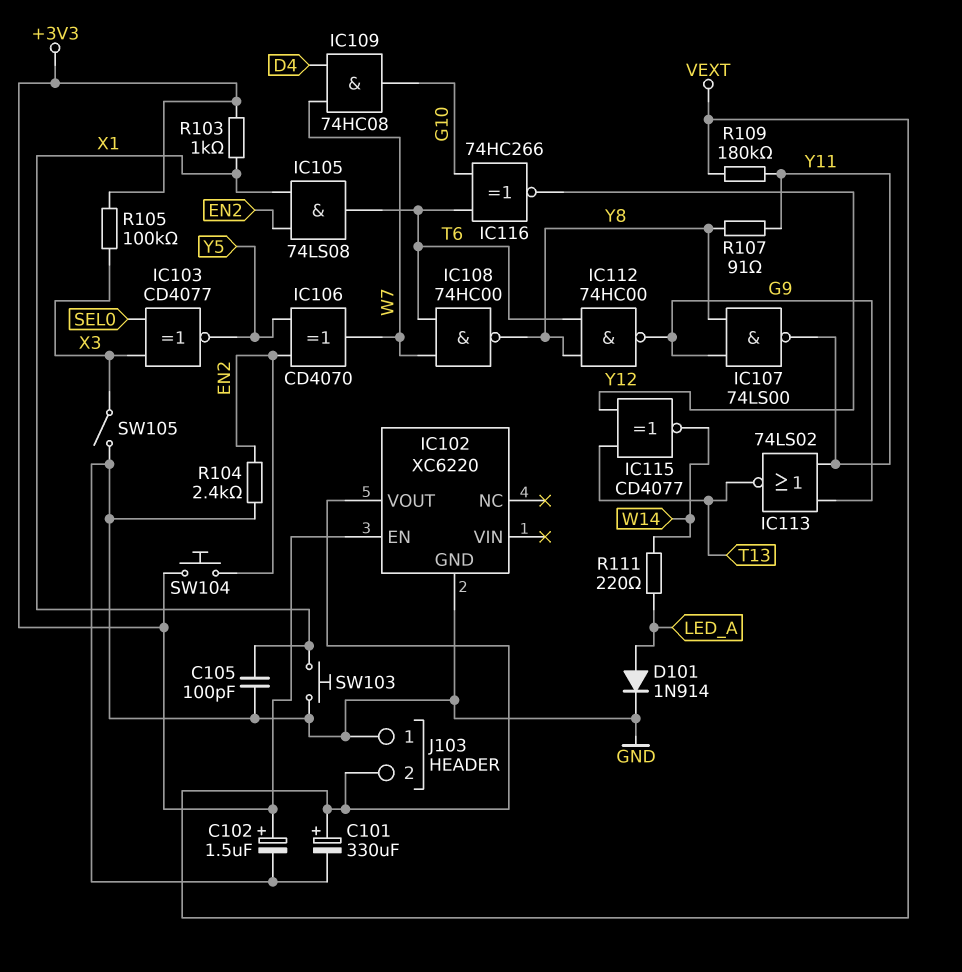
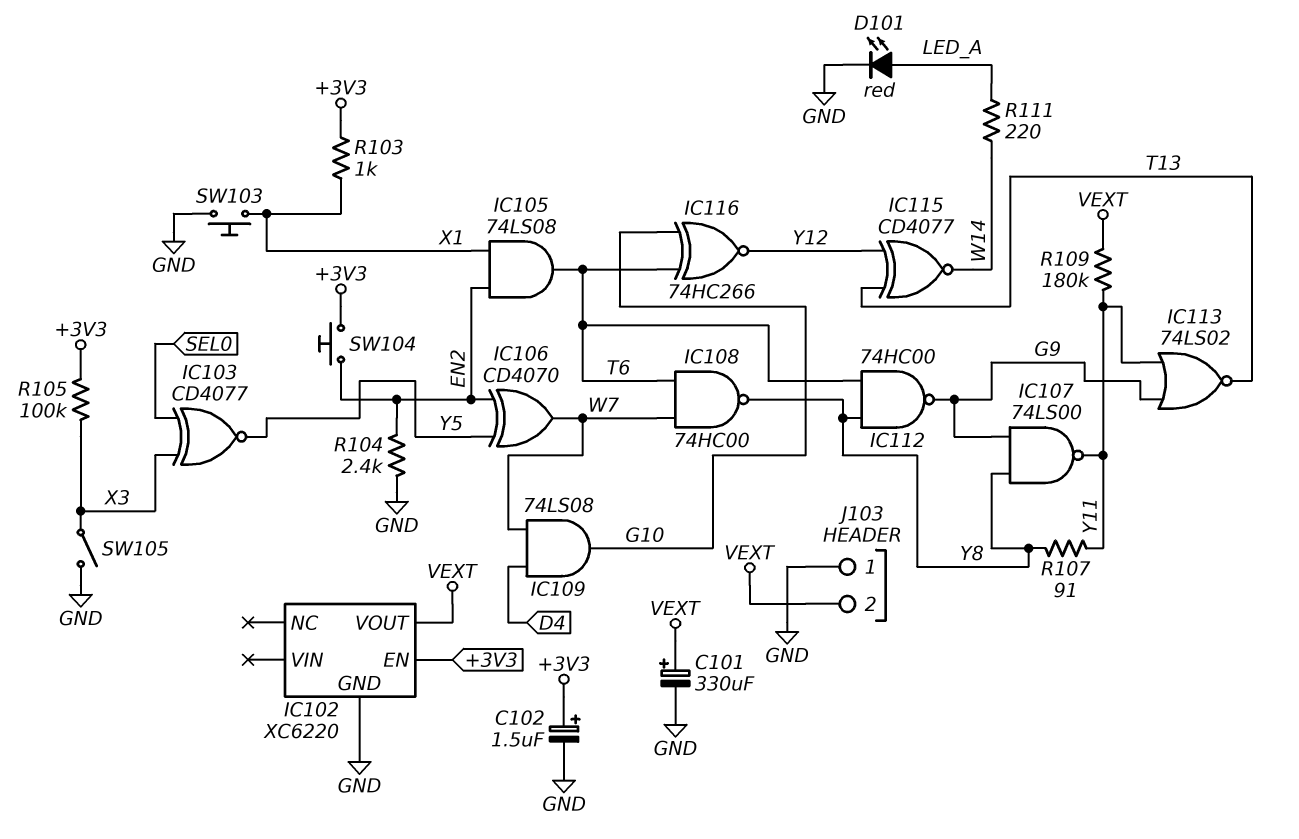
C105: 100pF (GND, X1) -> none
D101: diode 1N914 (A LED_A, K GND) -> LED red (A LED_A, K GND)
IC109: AND 74HC08 (in D4, in W7, out G10) -> AND 74LS08 (in D4, in W7, out G10)

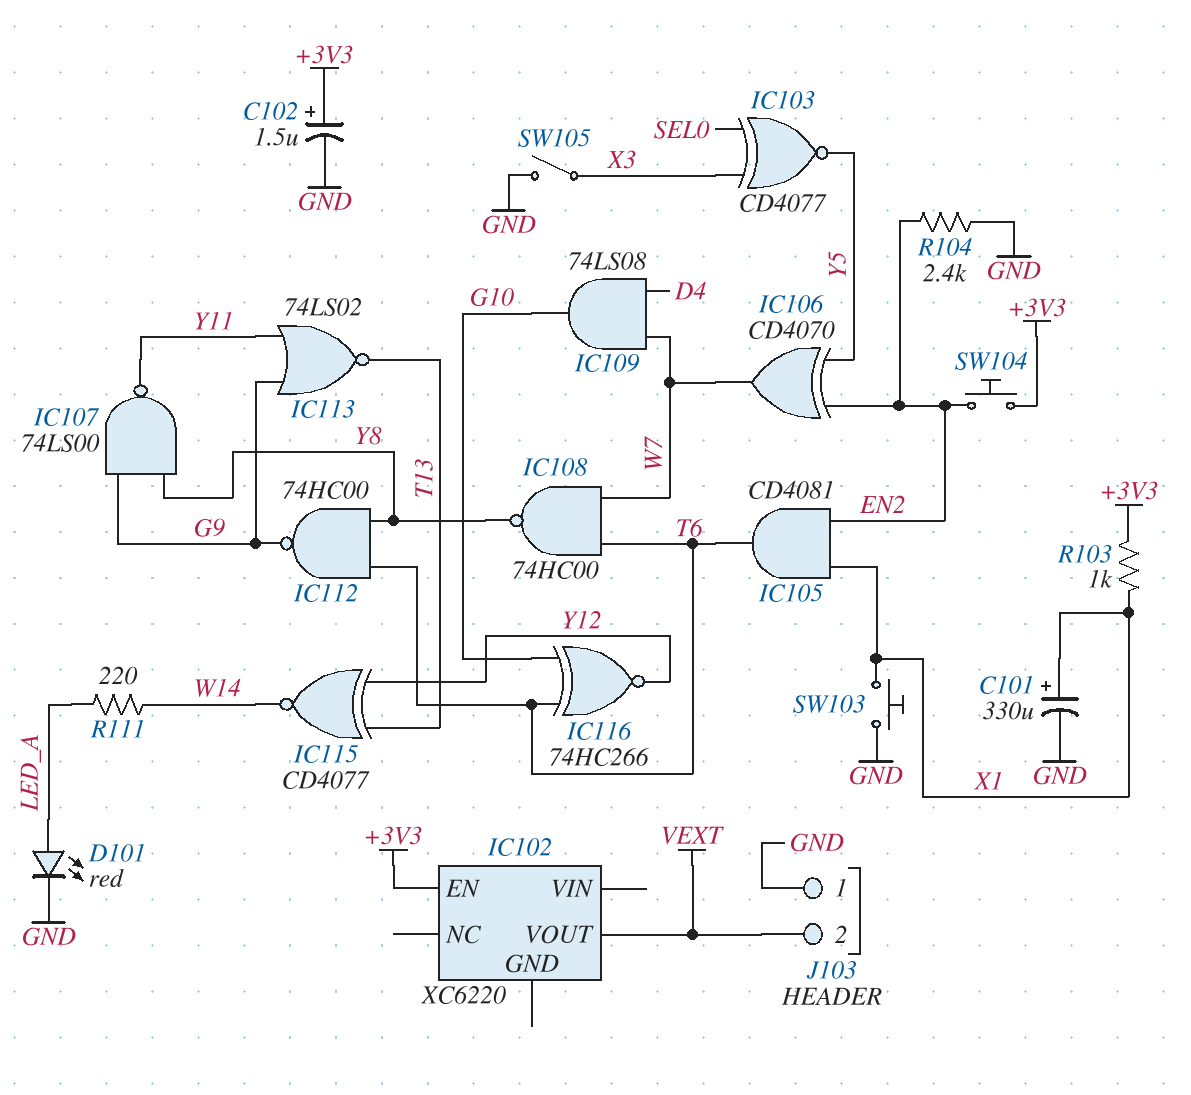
C101: 330uF (plus VEXT, minus GND) -> 330uF (plus X1, minus GND)
IC102 pin GND: GND -> none
IC105: AND 74LS08 (in EN2, in X1, out T6) -> AND CD4081 (in EN2, in X1, out T6)
R105: 100k (+3V3, X3) -> none
R107: 91 (Y8, Y11) -> none
R109: 180k (VEXT, Y11) -> none

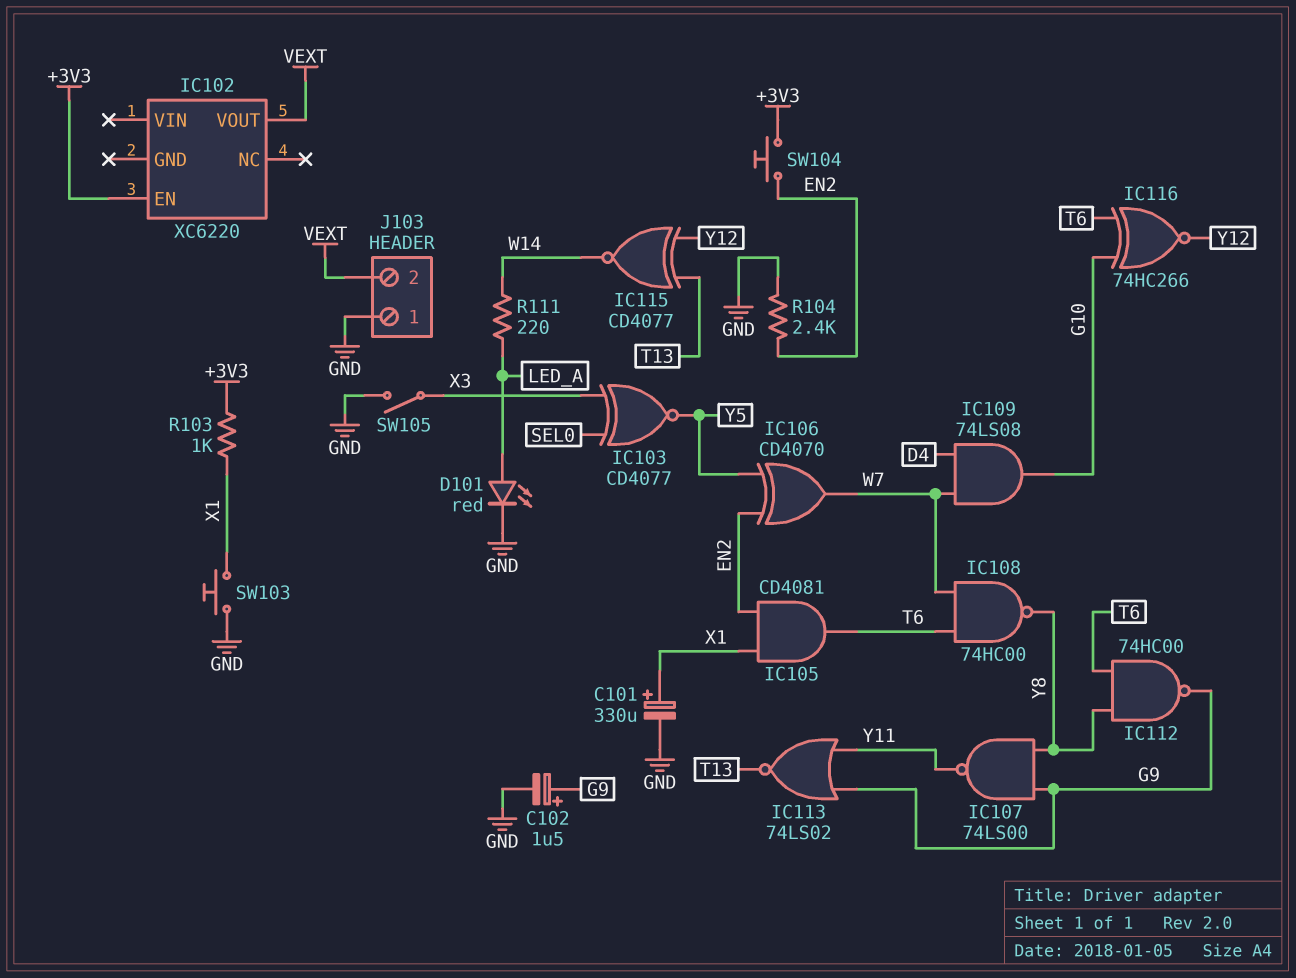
C102: 1.5uF (plus +3V3, minus GND) -> 1.5uF (plus G9, minus GND)

